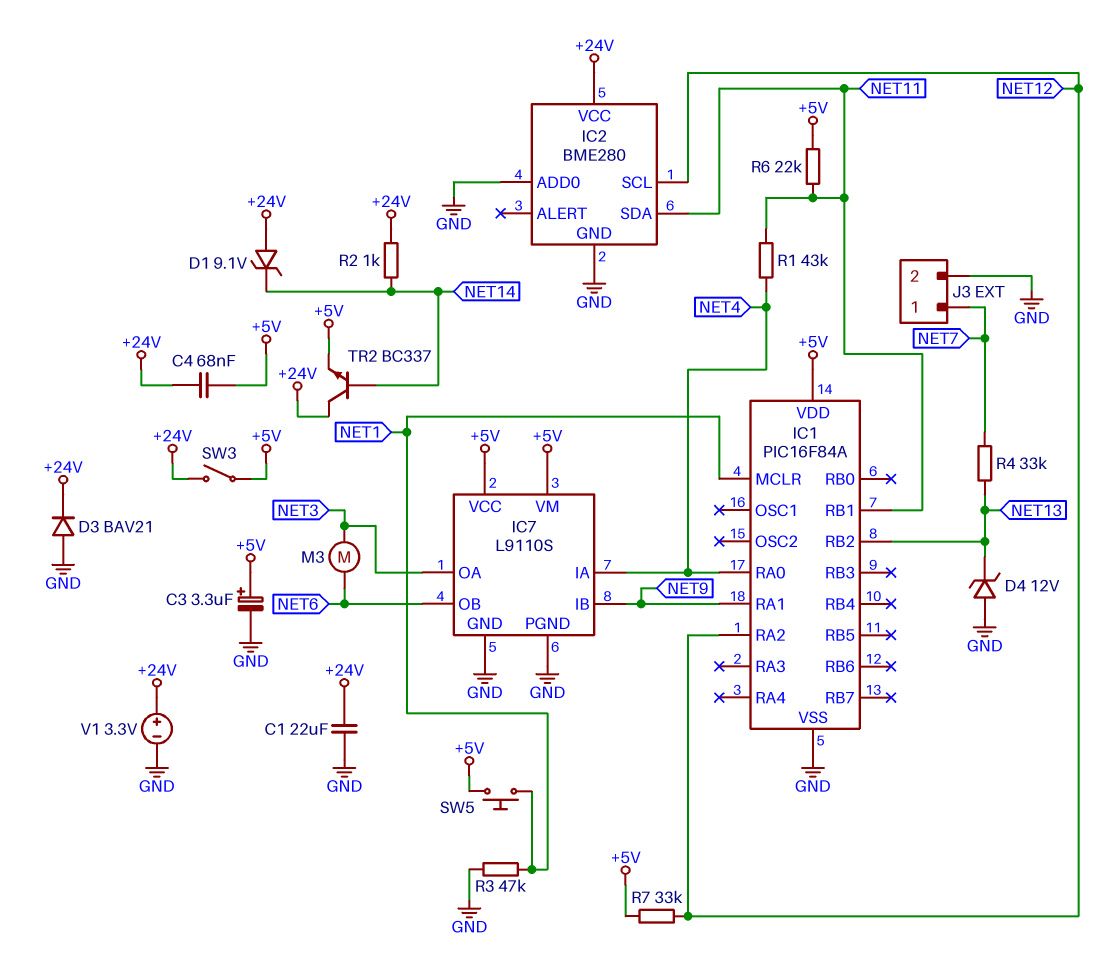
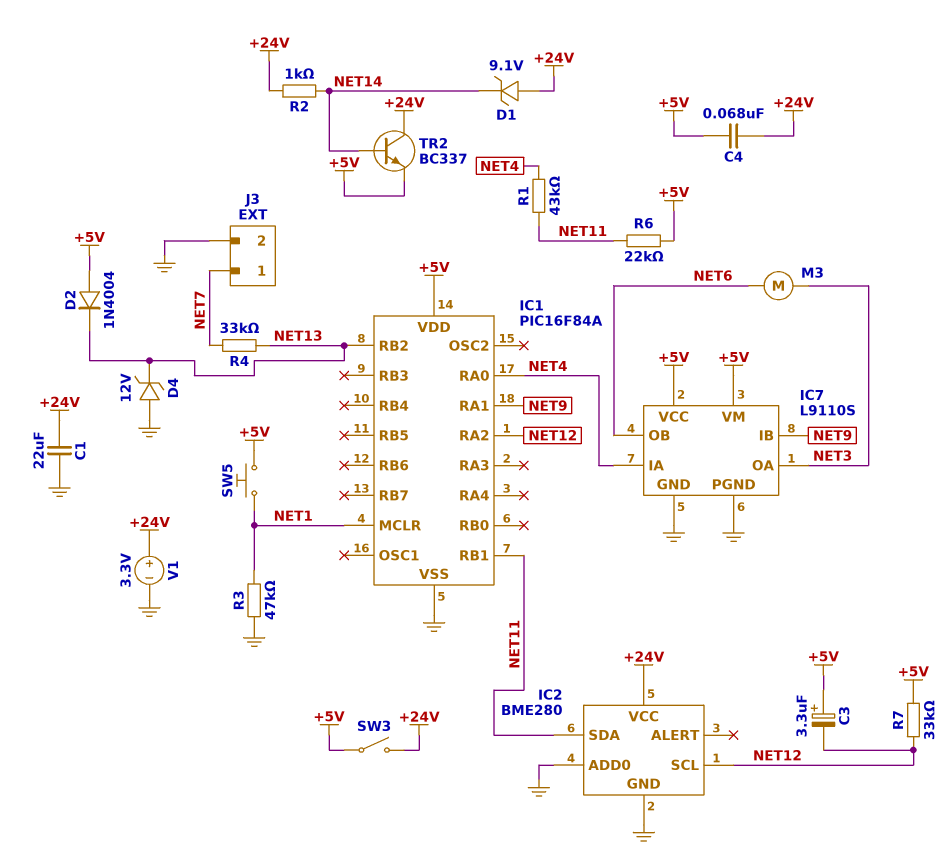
C3: 3.3uF (plus +5V, minus GND) -> 3.3uF (plus +5V, minus NET12)
D2: none -> diode 1N4004 (A +5V, K NET13)
D3: diode BAV21 (A GND, K +24V) -> none

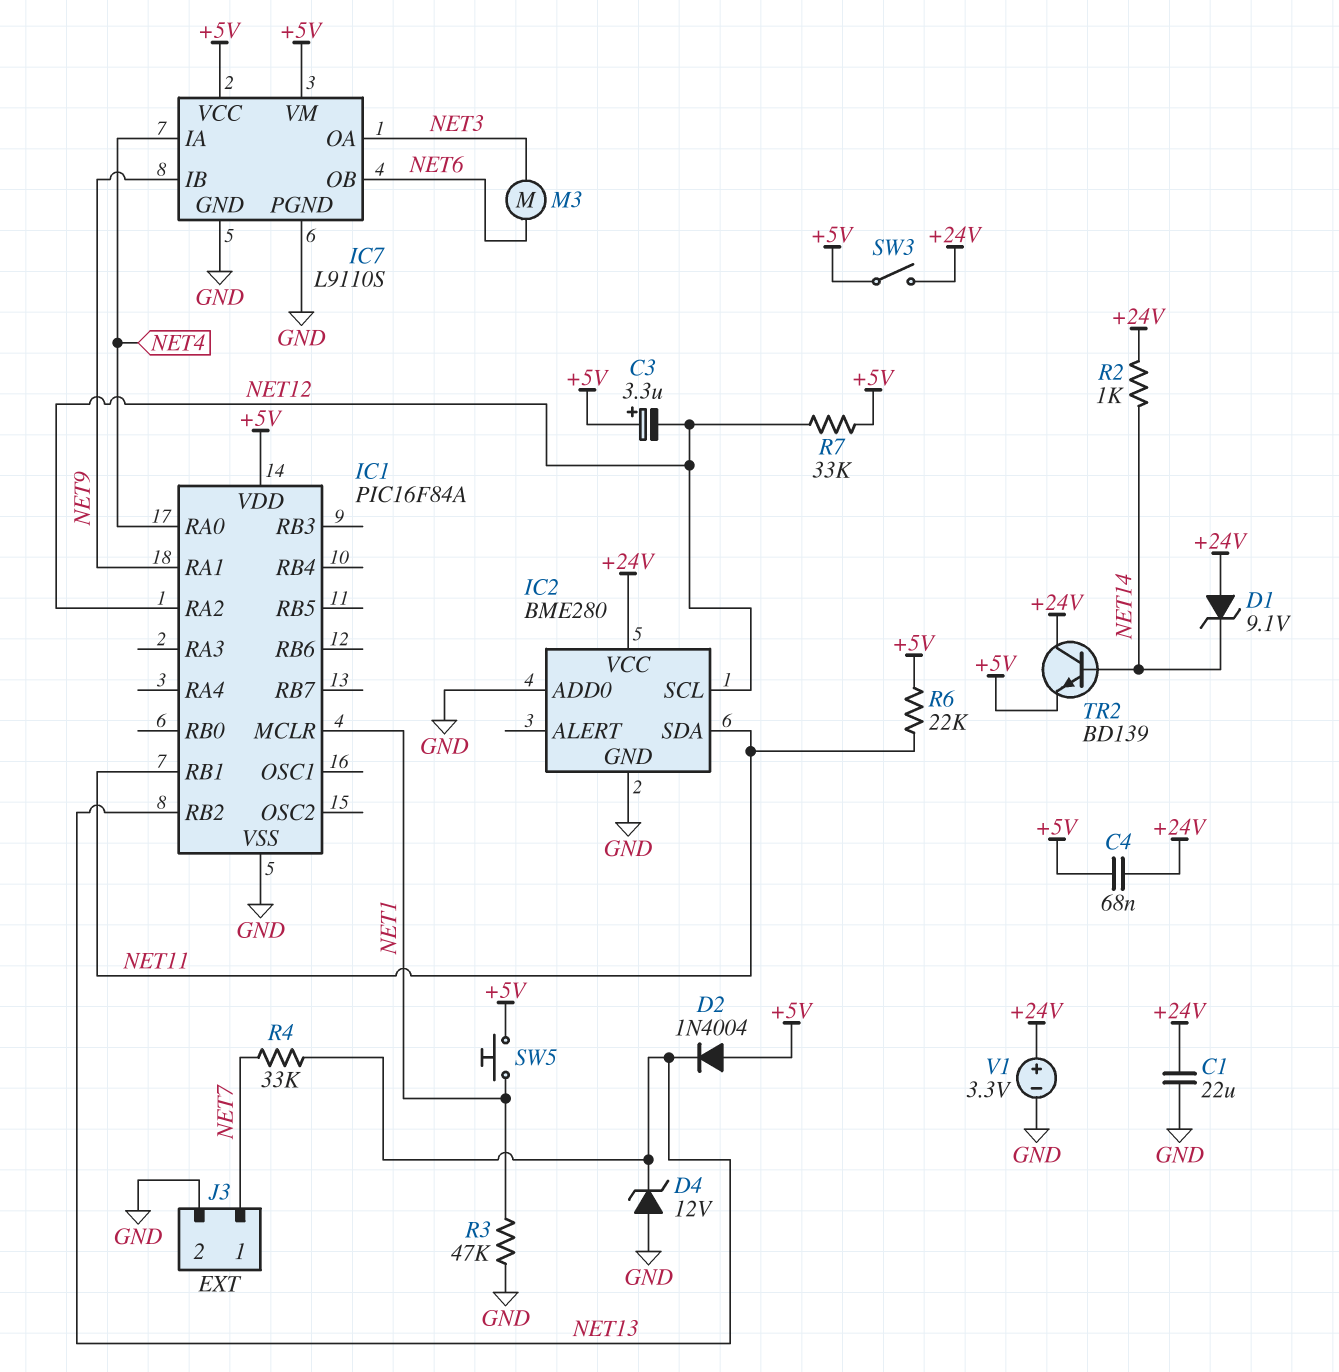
R1: 43k (NET4, NET11) -> none
TR2: NPN BC337 (B NET14, C +24V, E +5V) -> NPN BD139 (B NET14, C +24V, E +5V)

